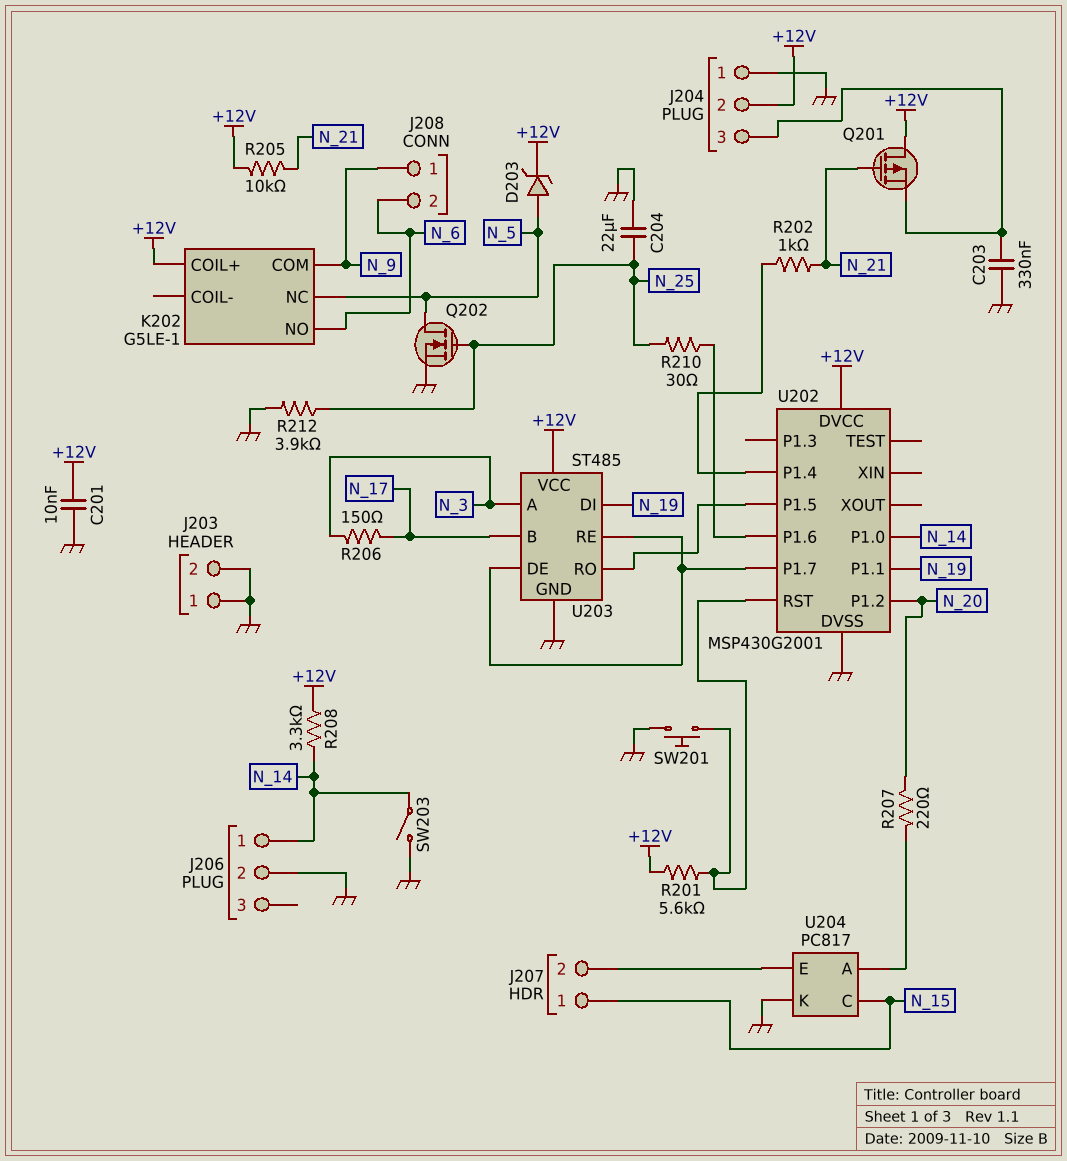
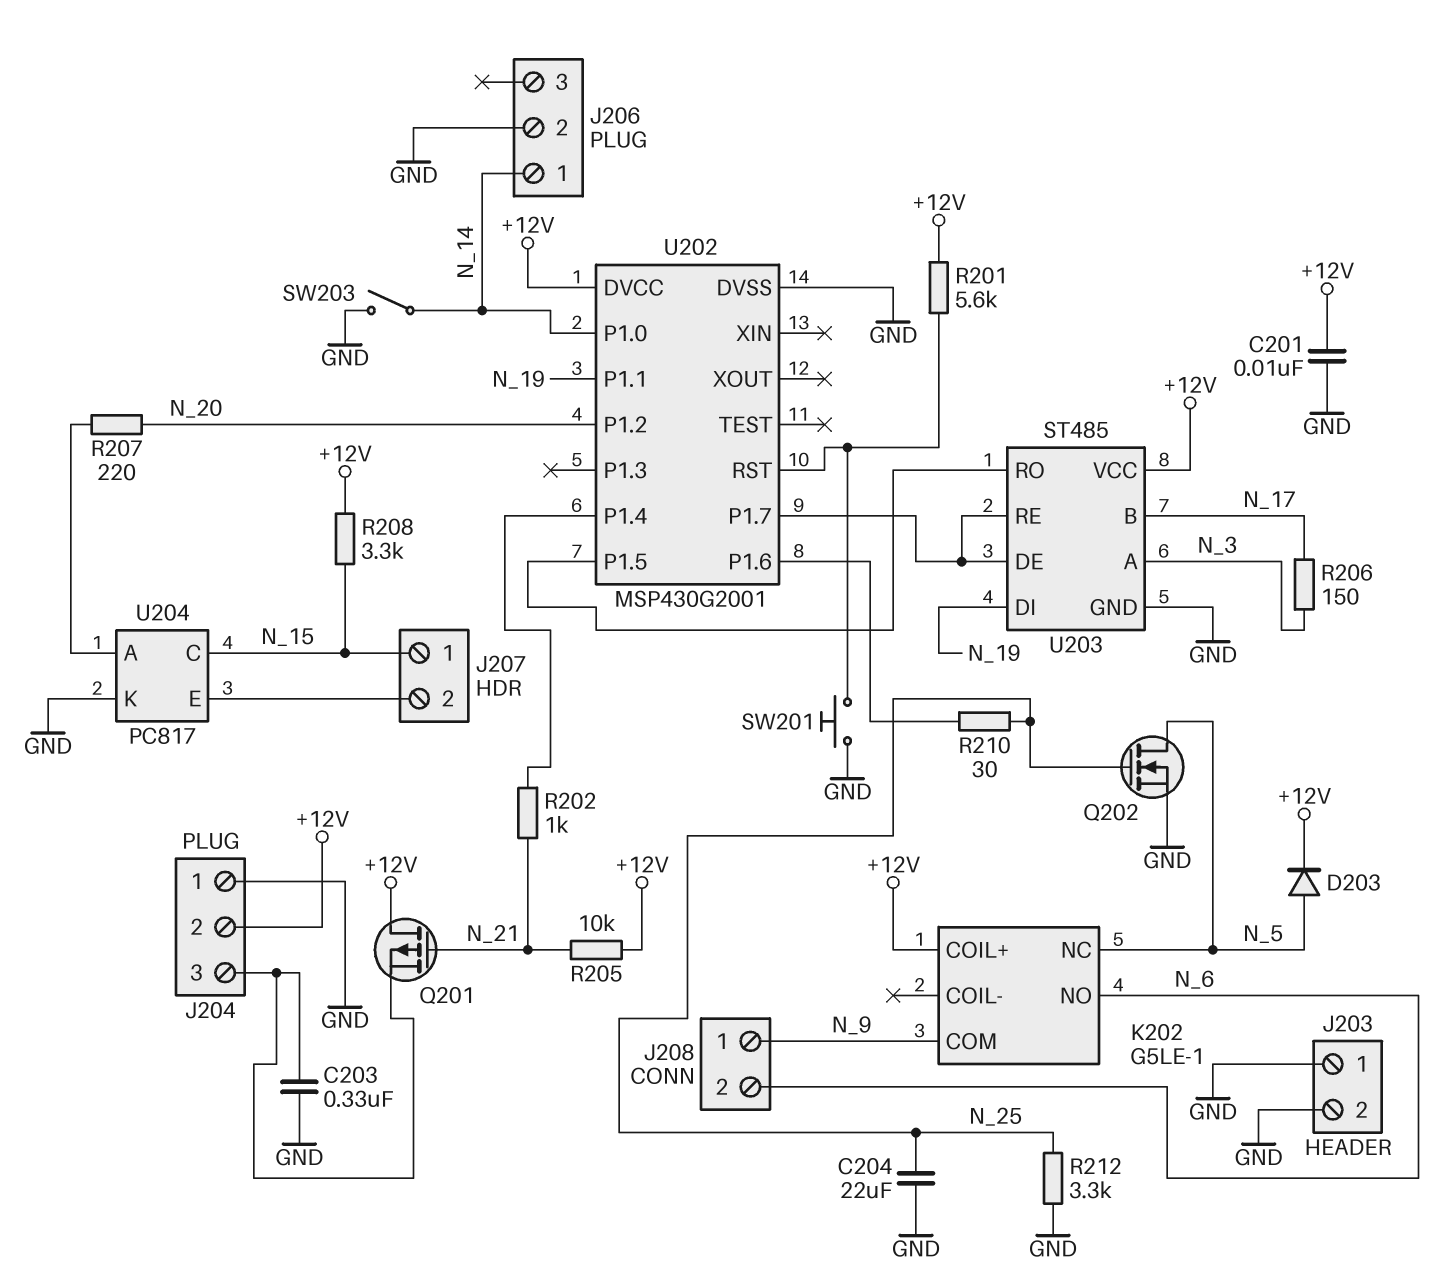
D203: zener (A N_5, K +12V) -> diode (A N_5, K +12V)
R208: 3.3k (+12V, N_14) -> 3.3k (+12V, N_15)
R212: 3.9k (GND, N_25) -> 3.3k (GND, N_25)

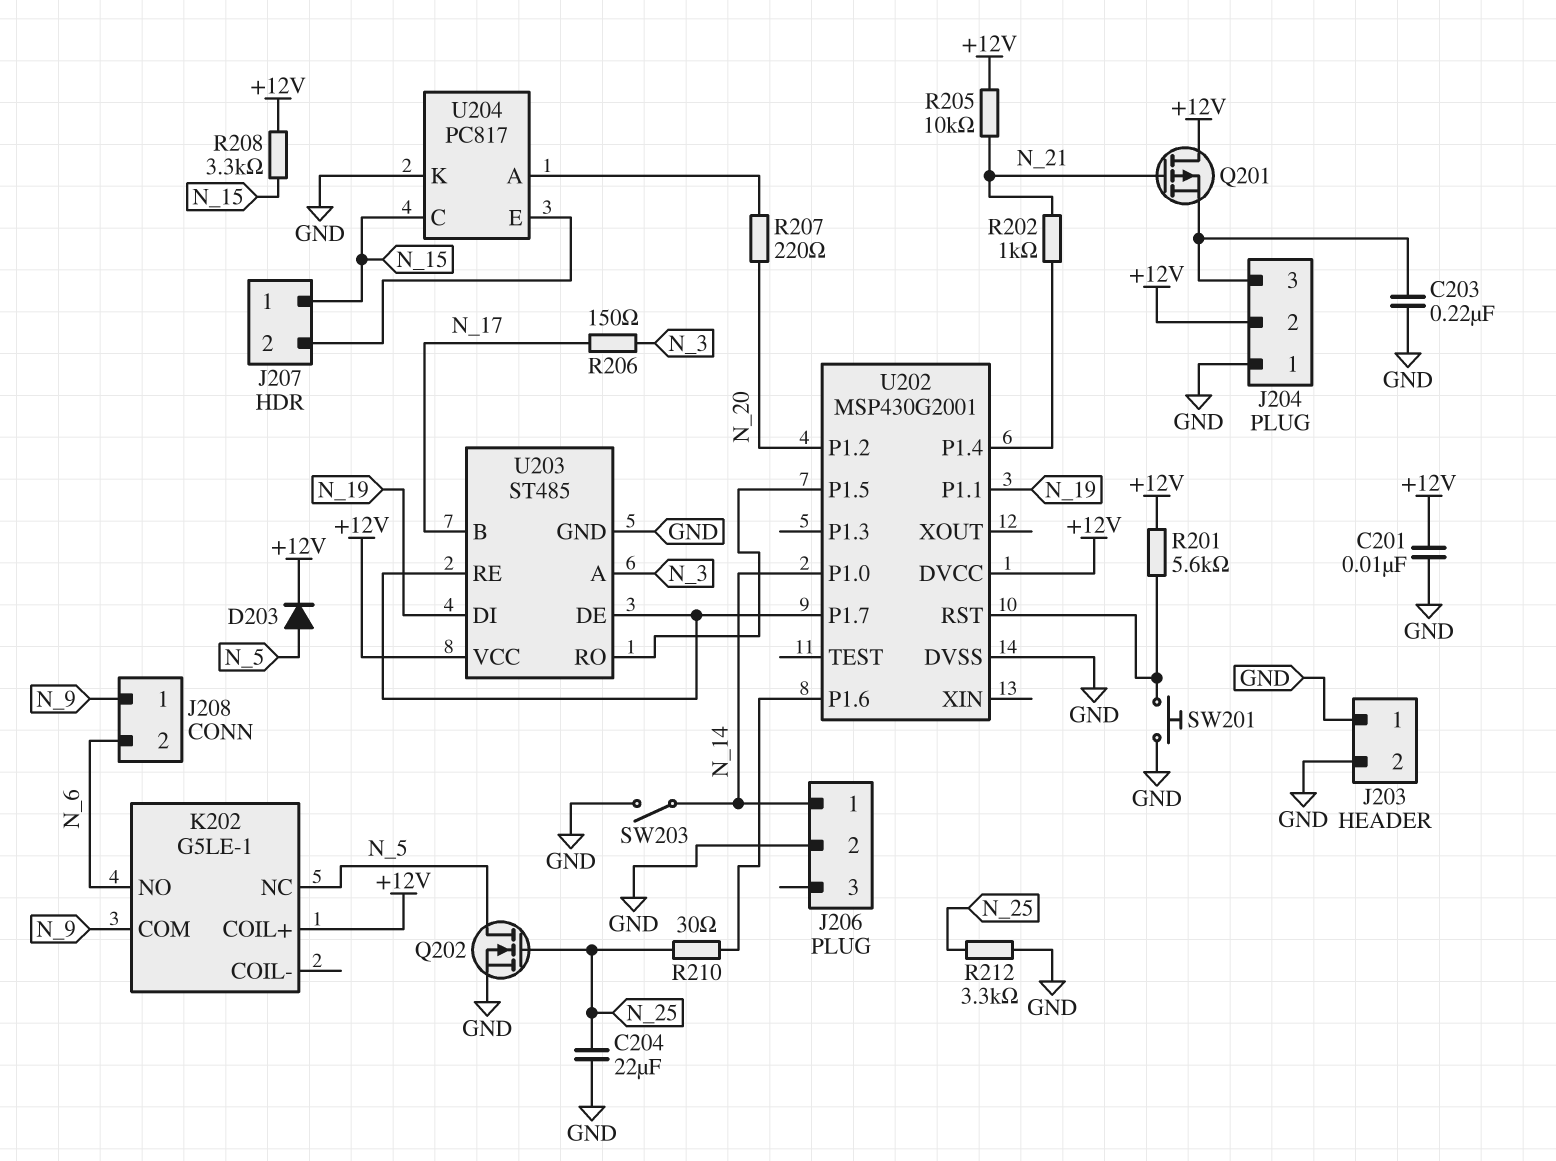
C203: 330nF (GND, J204/3) -> 220nF (GND, J204/3)

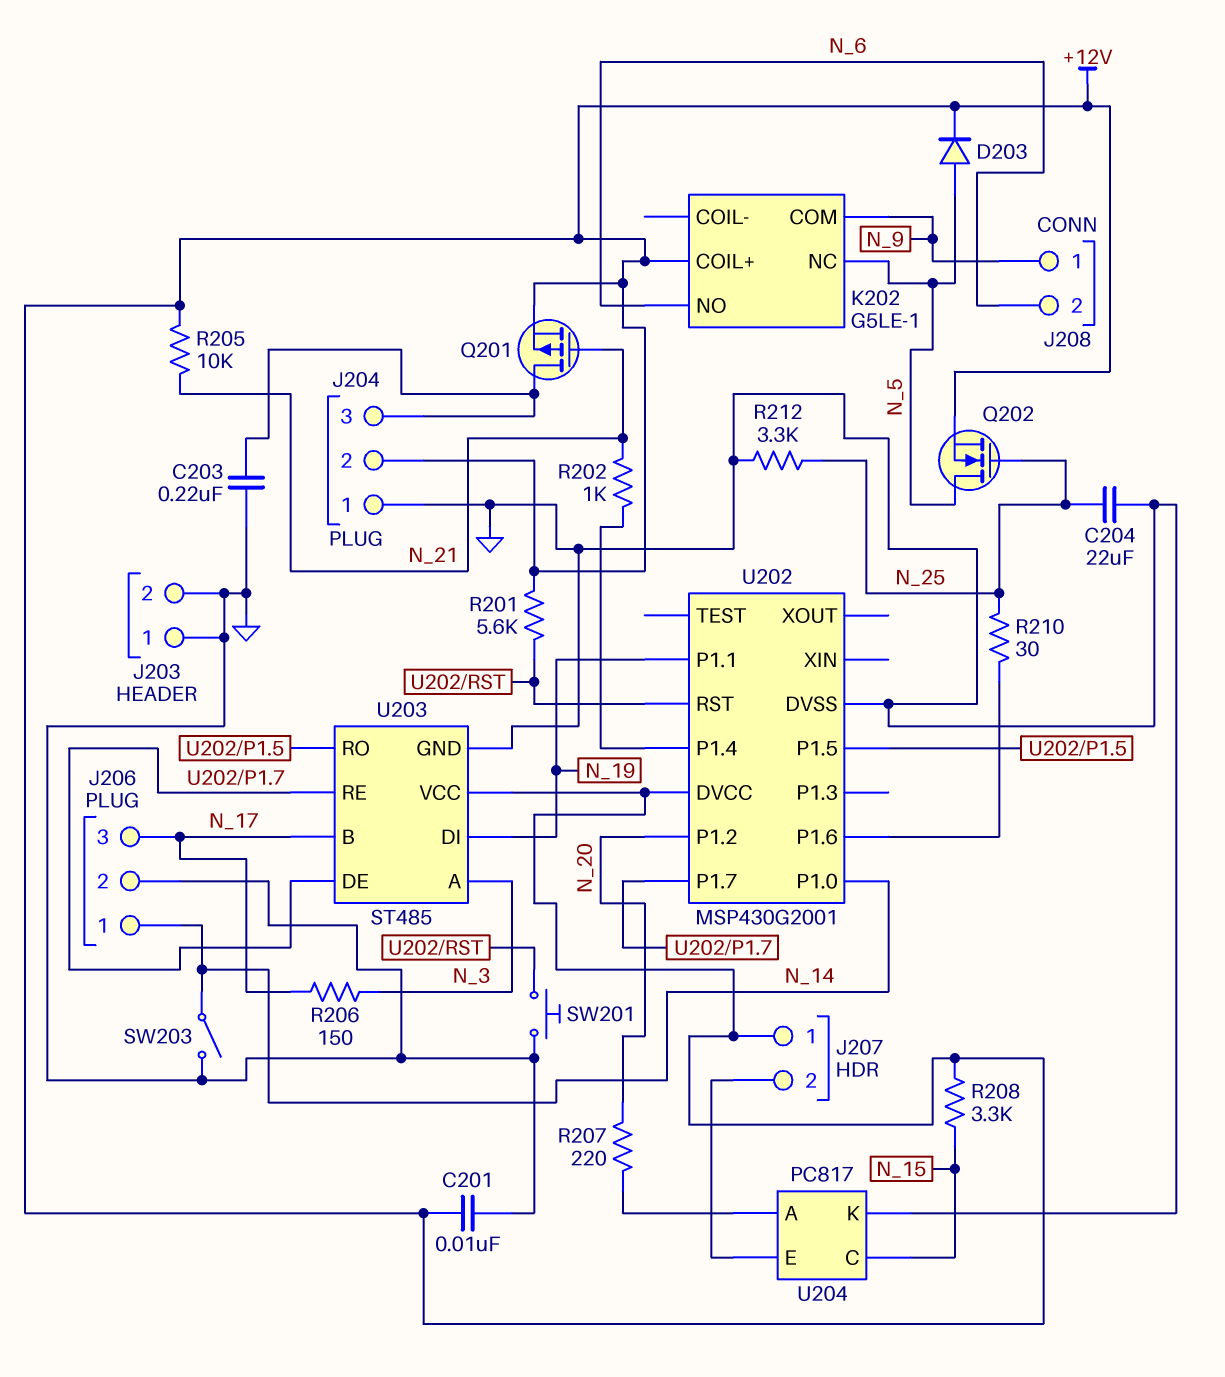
J206 pin 3: none -> N_17
J207 pin 1: N_15 -> +12V
Q201: PMOS (G N_21, D +12V, S J204/3) -> PMOS (G N_21, D J204/3, S +12V)
Q202: NMOS (G N_25, D N_5, S GND) -> NMOS (G N_25, D N_5, S +12V)

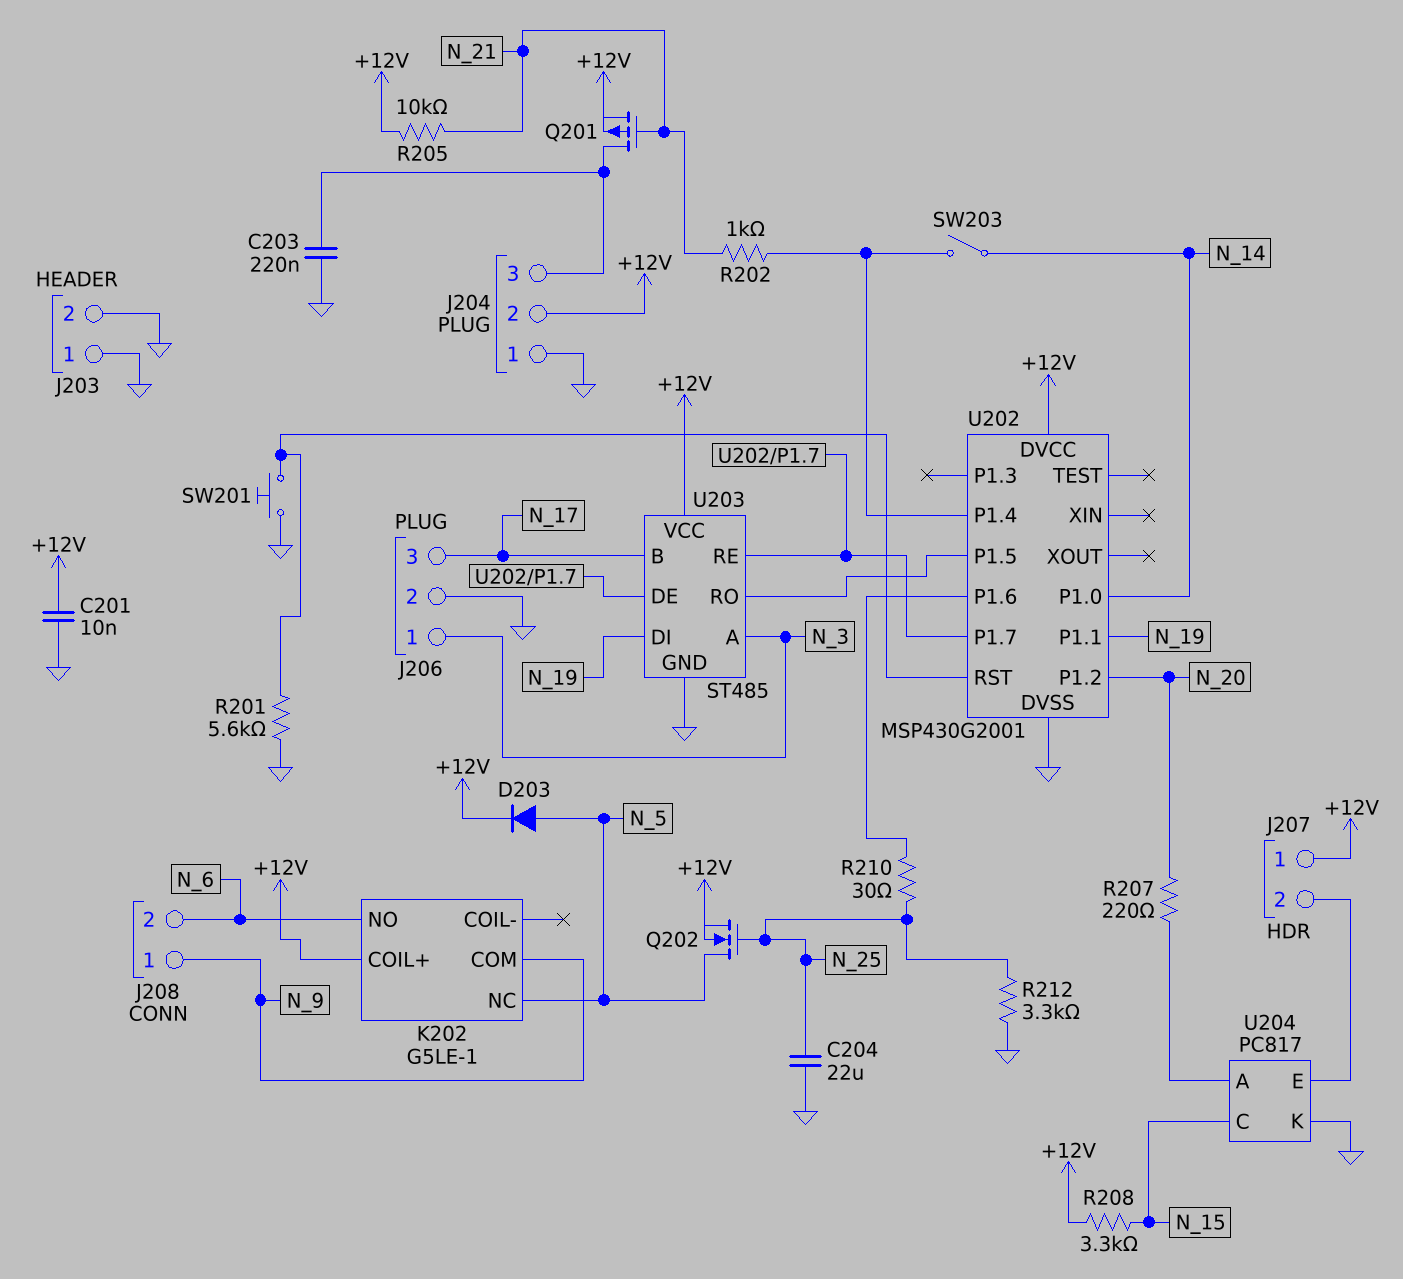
J206 pin 1: N_14 -> N_3
R201: 5.6k (+12V, U202/RST) -> 5.6k (GND, U202/RST)
R206: 150 (N_3, N_17) -> none
SW203: switch (GND, N_14) -> switch (N_14, U202/P1.4)

